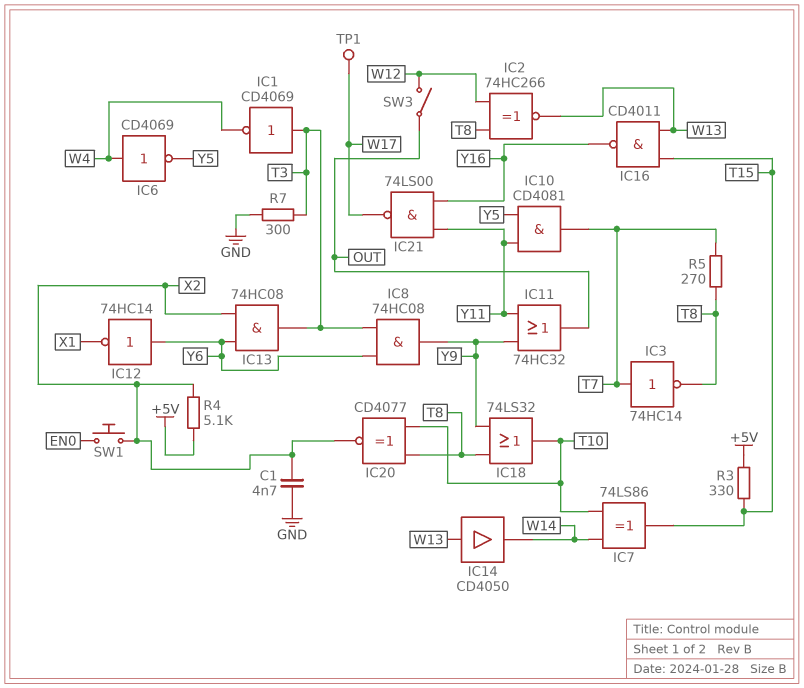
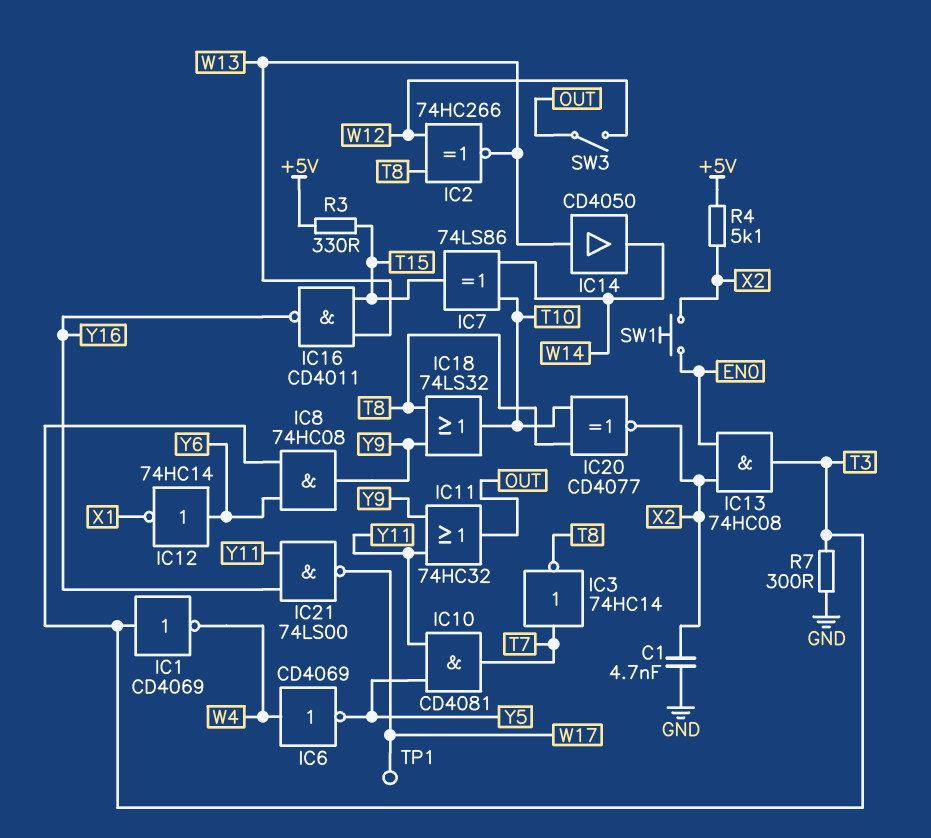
IC13: AND 74HC08 (in X2, in Y6, out T3) -> AND 74HC08 (in EN0, in X2, out T3)
R5: 270 (T7, T8) -> none

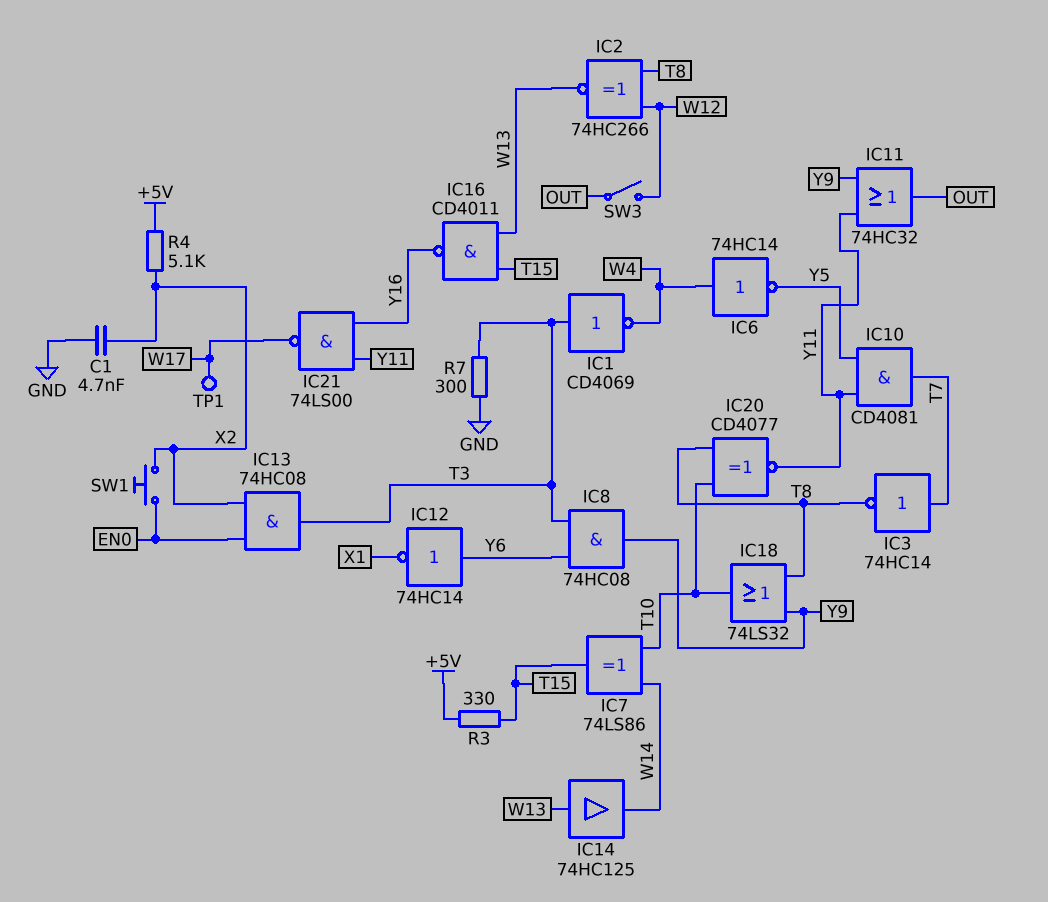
IC6: NOT CD4069 (in W4, out Y5) -> NOT 74HC14 (in W4, out Y5)
IC14: buffer CD4050 (in W13, out W14) -> buffer 74HC125 (in W13, out W14)
IC20: XNOR CD4077 (in T8, in T10, out X2) -> XNOR CD4077 (in T8, in T10, out Y11)

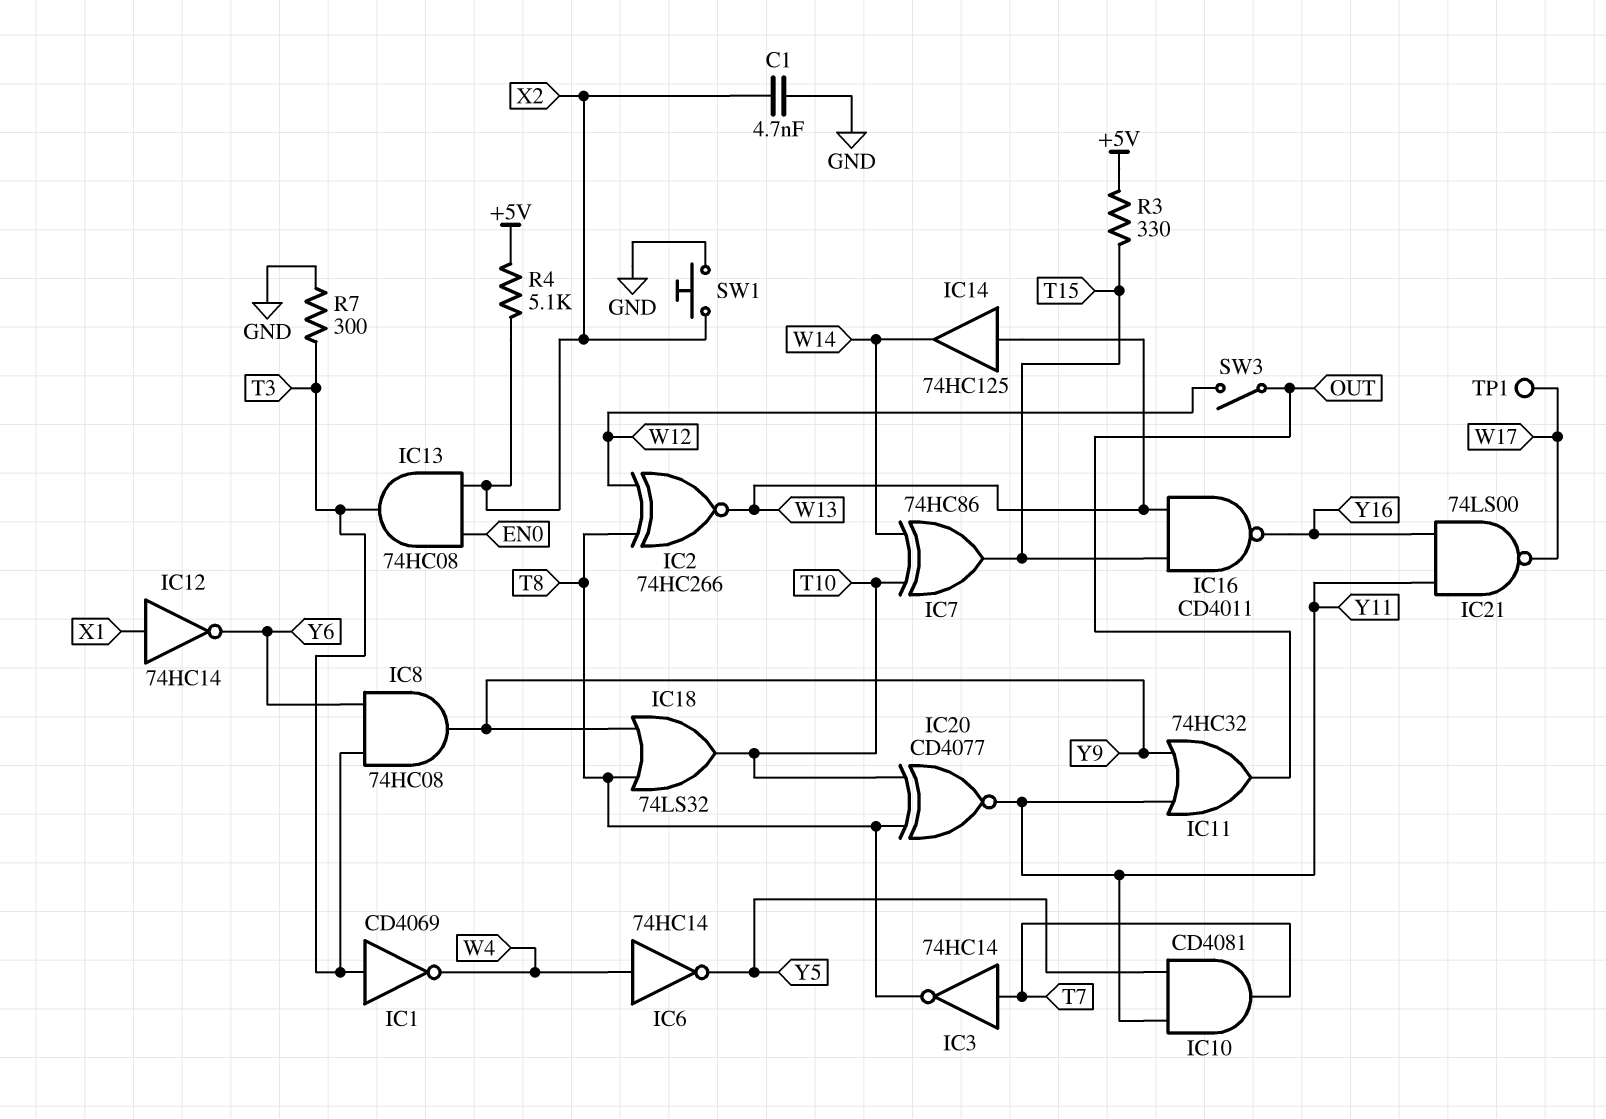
IC7: XOR 74LS86 (in T10, in W14, out T15) -> XOR 74HC86 (in T10, in W14, out T15)
IC12: NOT 74HC14 (in Y6, out X1) -> NOT 74HC14 (in X1, out Y6)
SW1: button (EN0, X2) -> button (GND, X2)

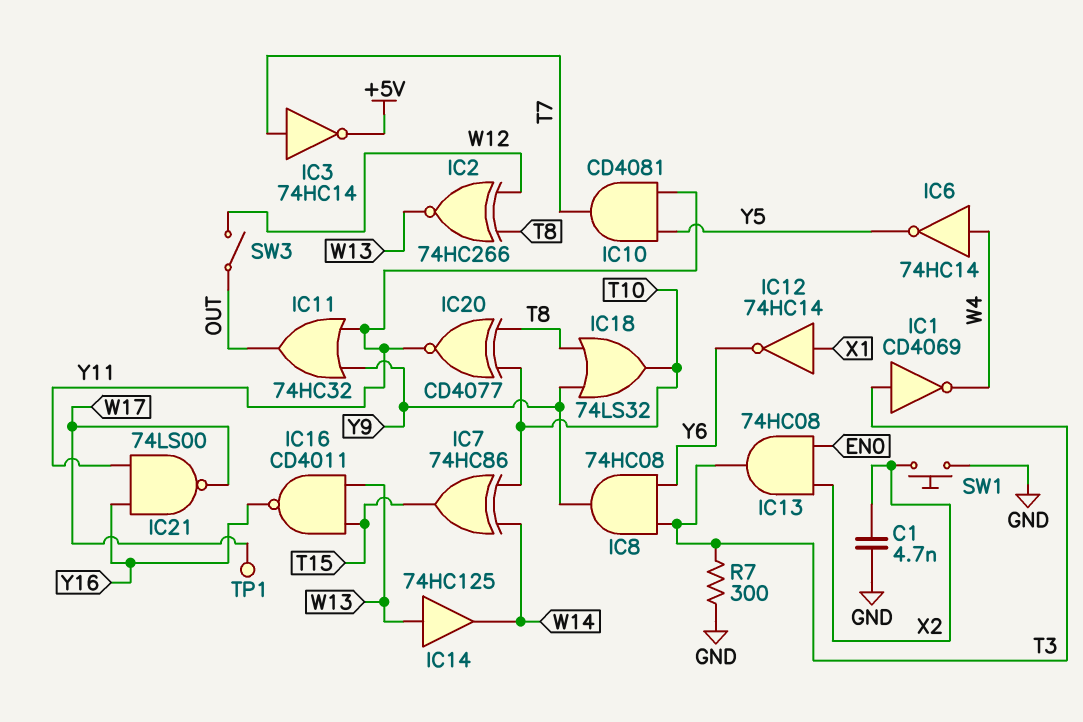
IC3: NOT 74HC14 (in T7, out T8) -> NOT 74HC14 (in T7, out +5V)
R3: 330 (+5V, T15) -> none
R4: 5.1k (+5V, X2) -> none

